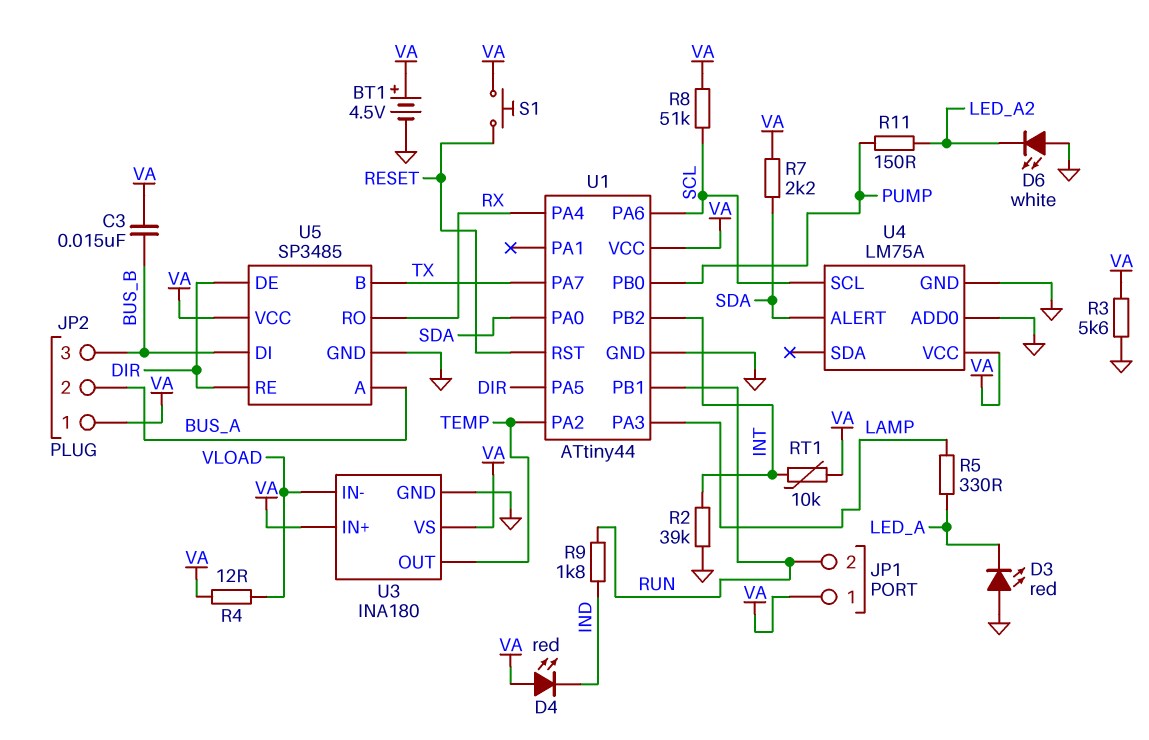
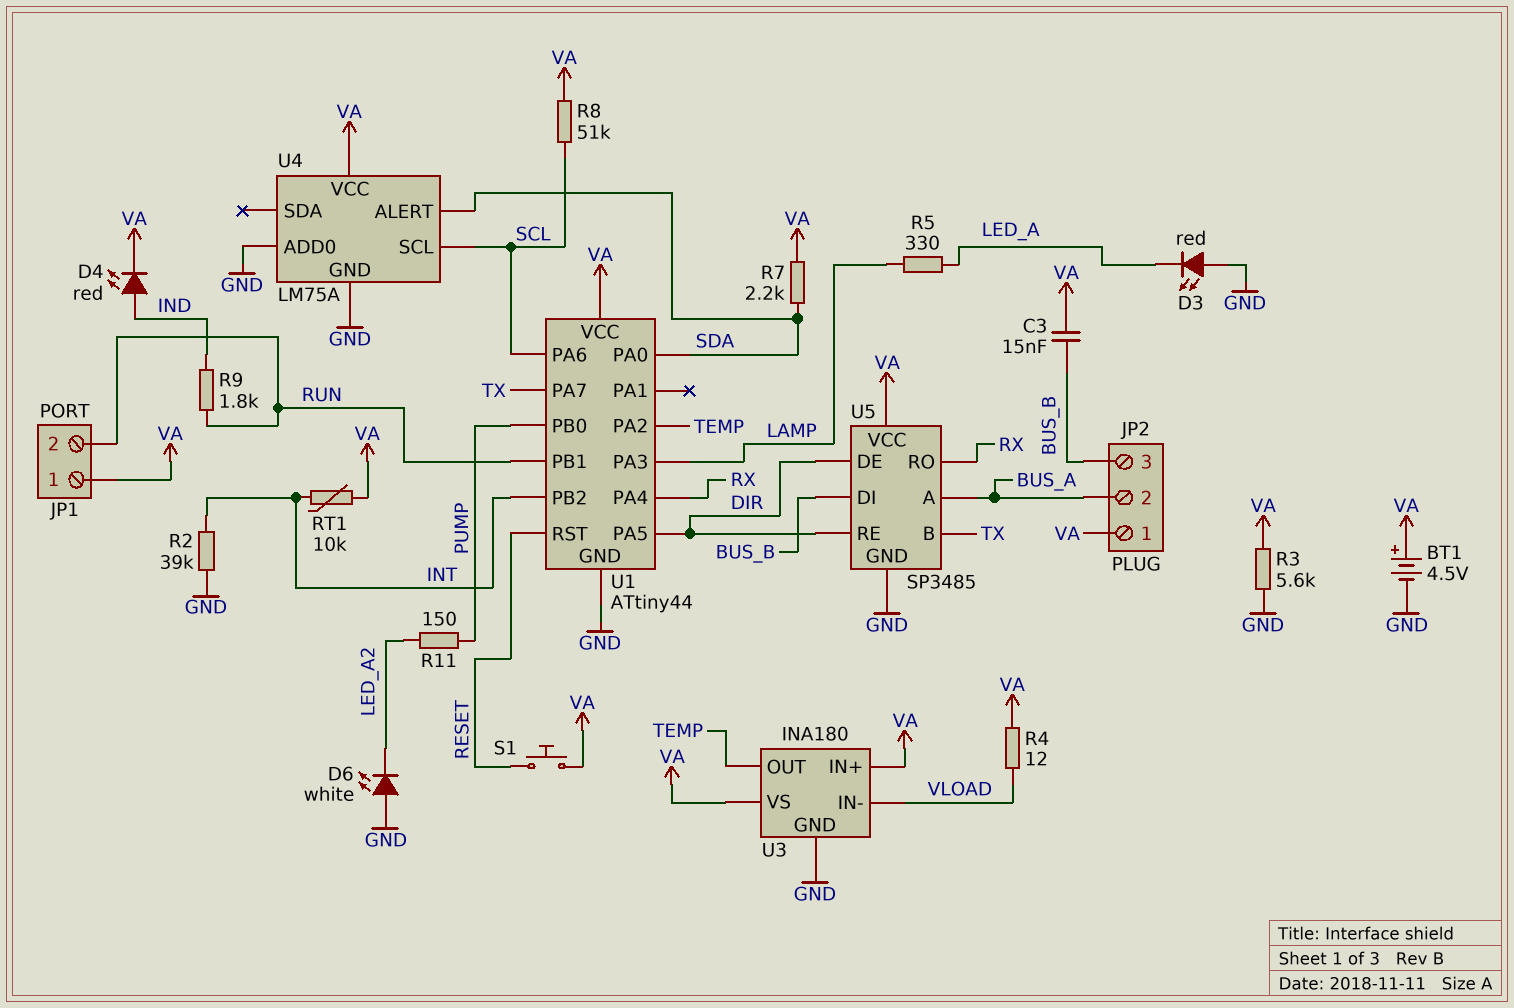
D4: LED red (A VA, K IND) -> LED red (A IND, K VA)

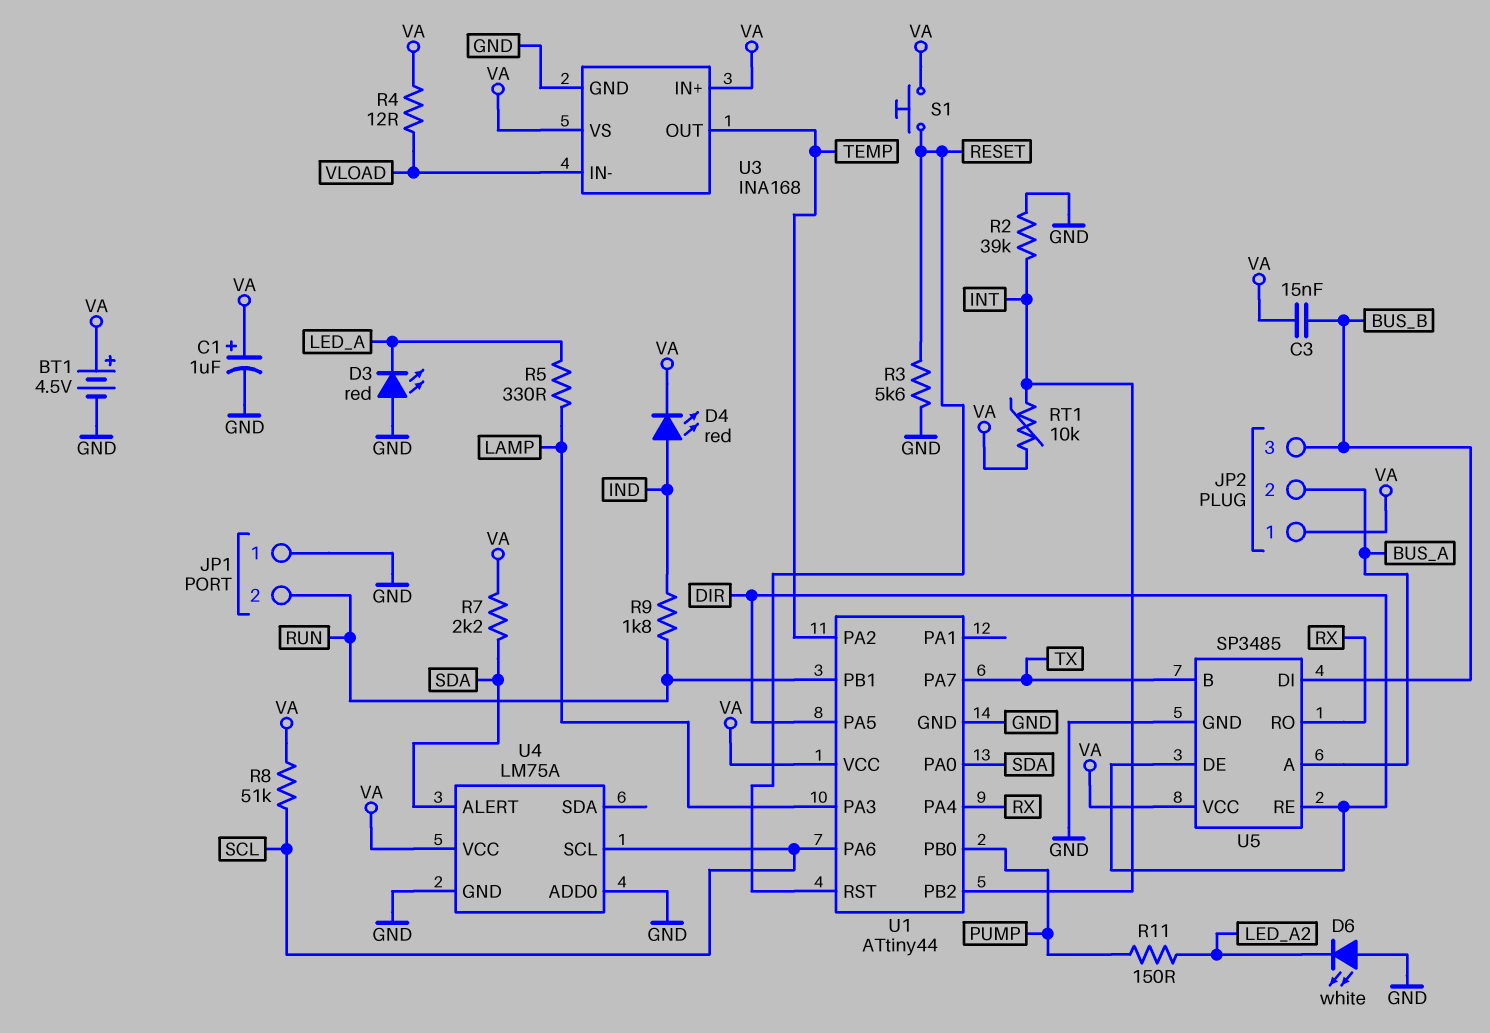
C1: none -> 1uF (plus VA, minus GND)
JP1 pin 1: VA -> GND
R3: 5.6k (GND, VA) -> 5.6k (GND, RESET)
U3: INA180 -> INA168

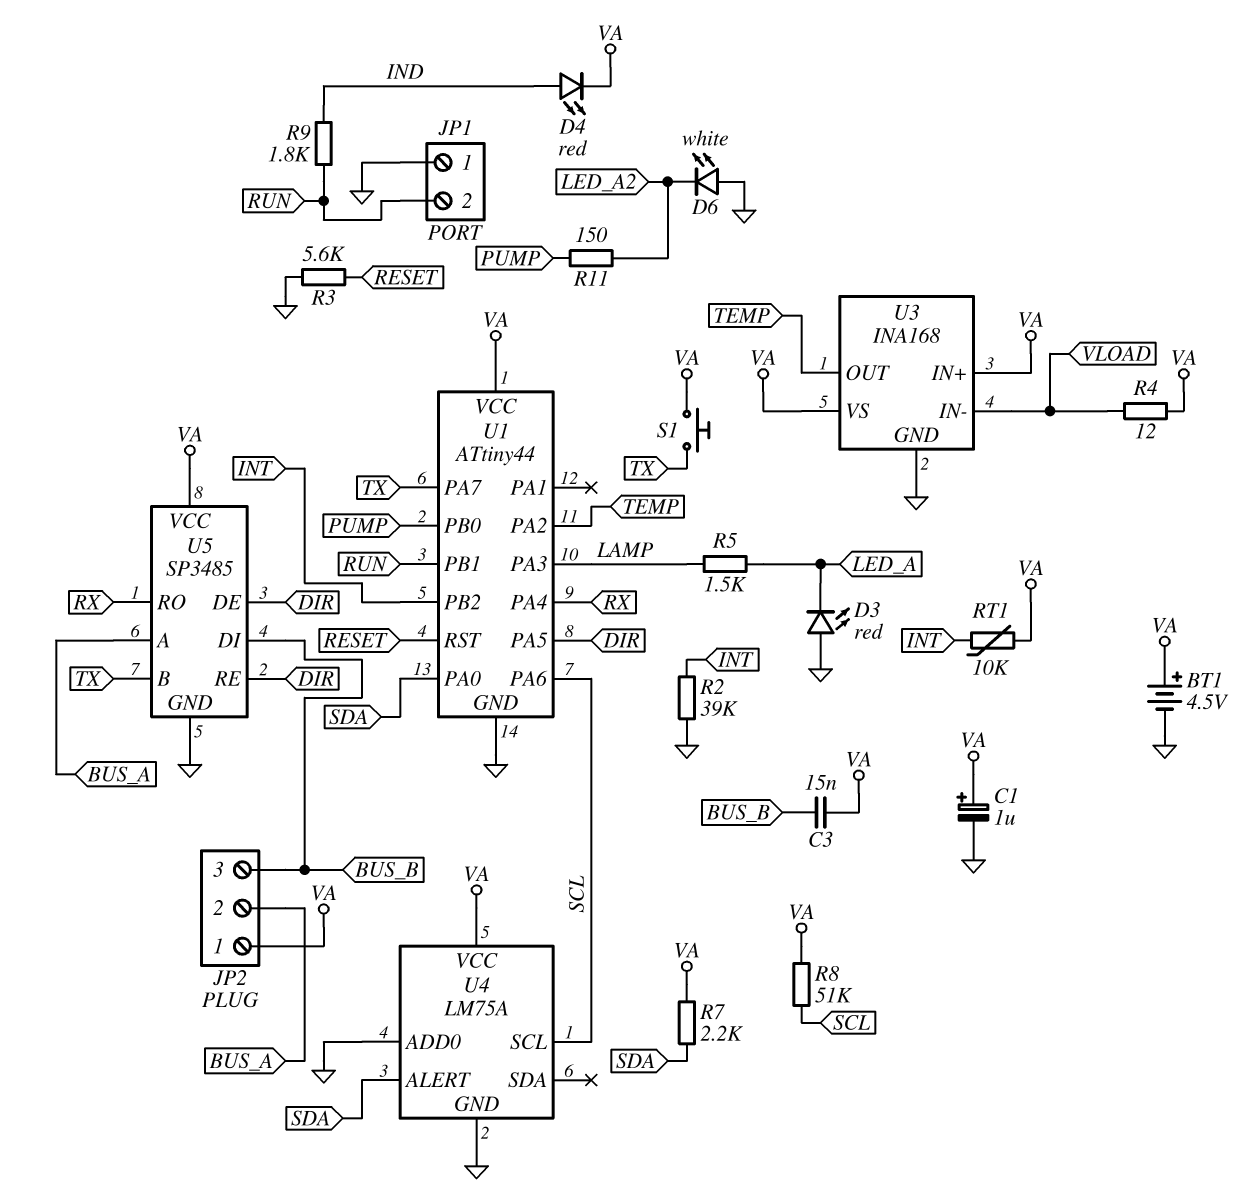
R5: 330 (LAMP, LED_A) -> 1.5k (LAMP, LED_A)
S1: button (RESET, VA) -> button (TX, VA)

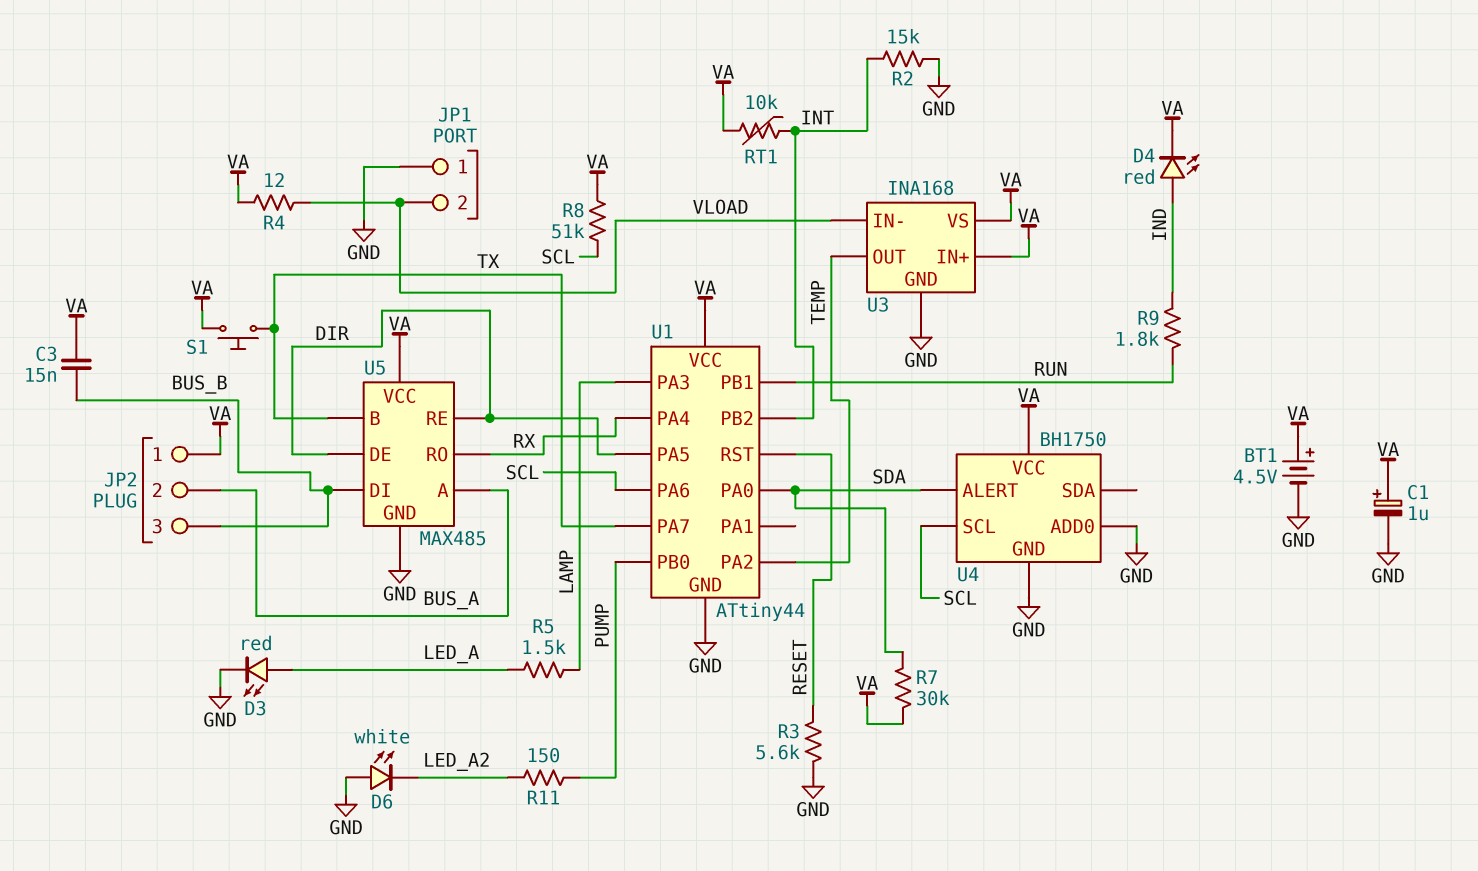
D3: LED red (A GND, K LED_A) -> LED red (A LED_A, K GND)
JP1 pin 2: RUN -> VLOAD
R2: 39k (GND, INT) -> 15k (GND, INT)
R7: 2.2k (SDA, VA) -> 30k (SDA, VA)
U4: LM75A -> BH1750
U5: SP3485 -> MAX485

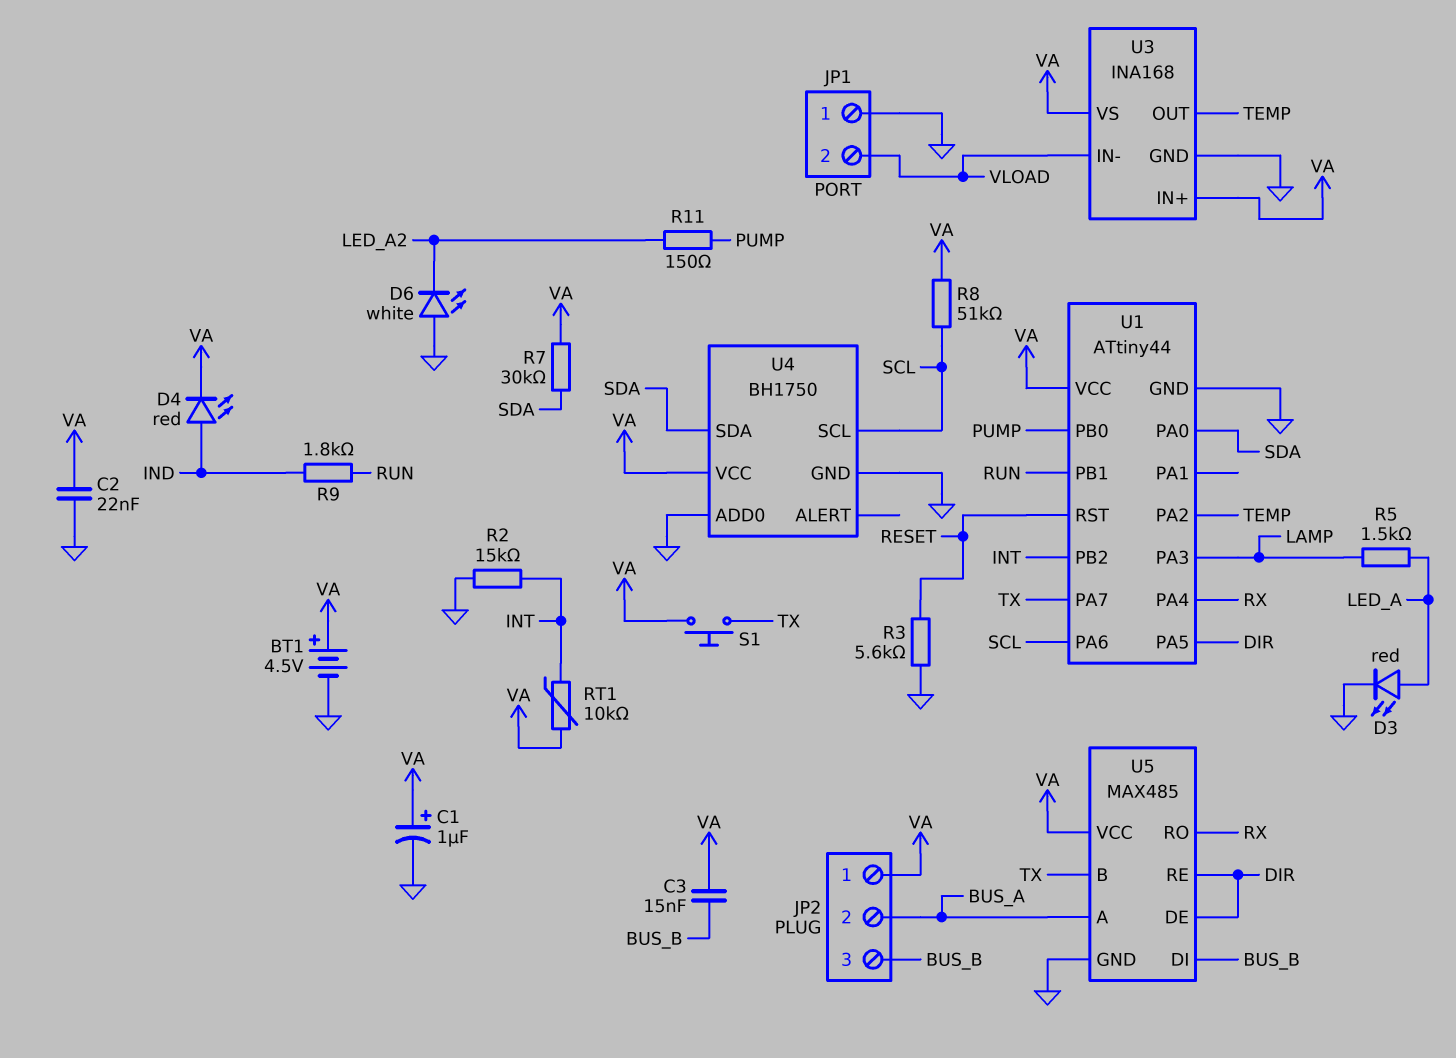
C2: none -> 22nF (GND, VA)
R4: 12 (VA, VLOAD) -> none
U4 pin ALERT: SDA -> none
U4 pin SDA: none -> SDA

